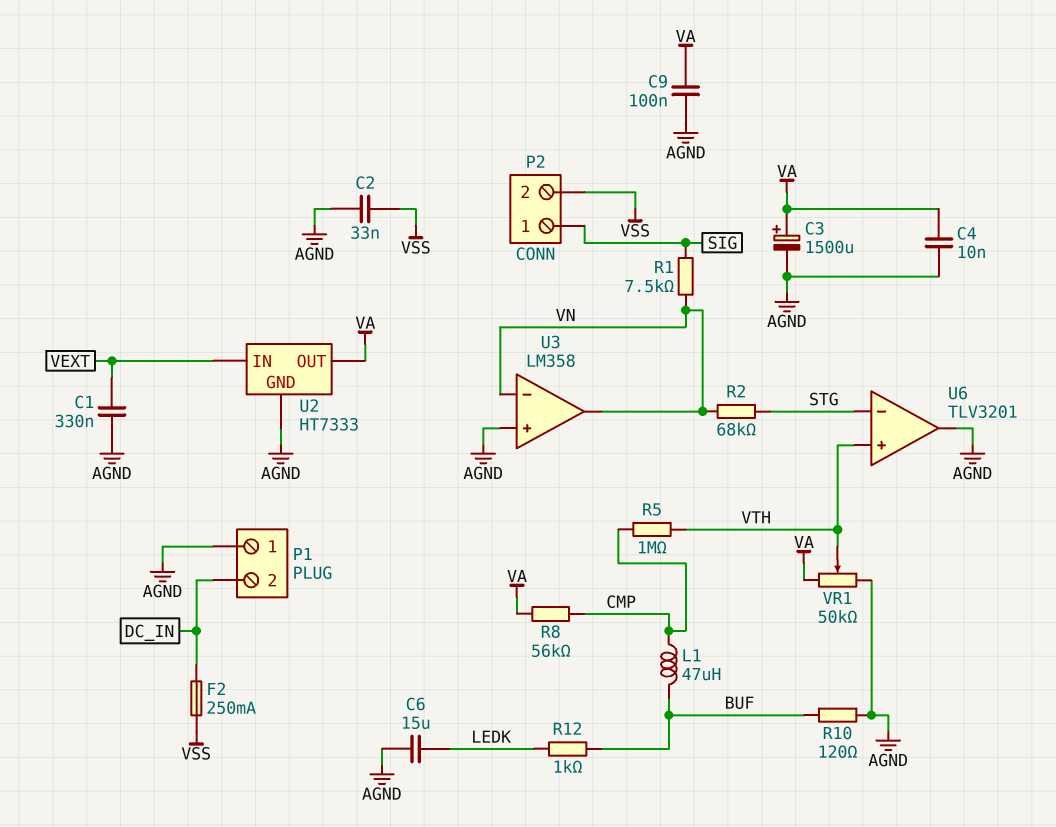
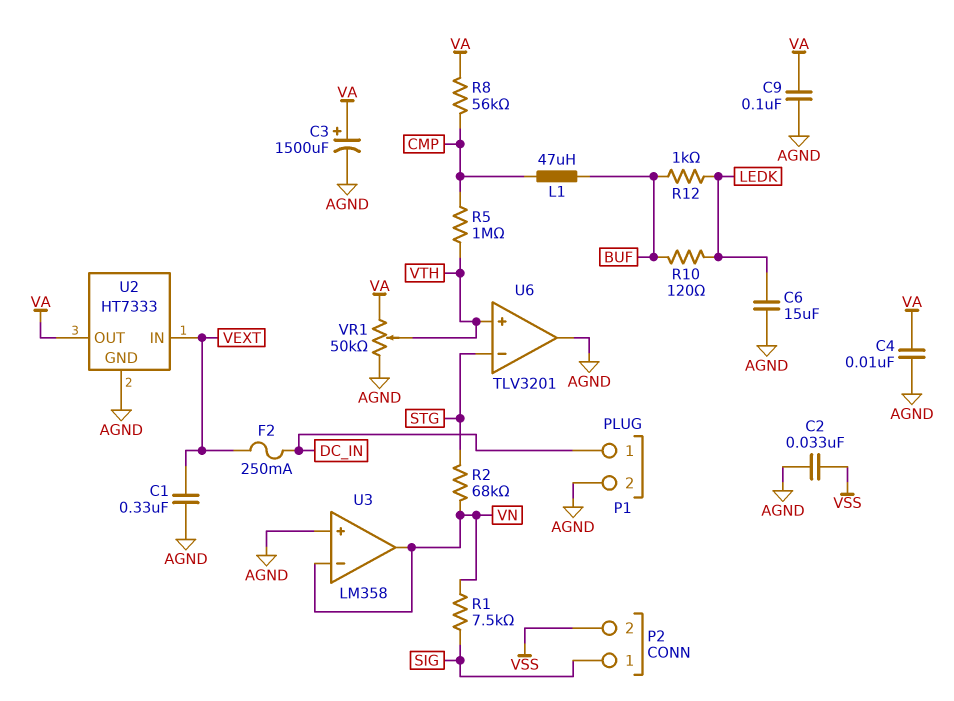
F2: 250mA (DC_IN, VSS) -> 250mA (DC_IN, VEXT)
P1 pin 1: AGND -> DC_IN
P1 pin 2: DC_IN -> AGND
R10: 120 (AGND, BUF) -> 120 (BUF, LEDK)

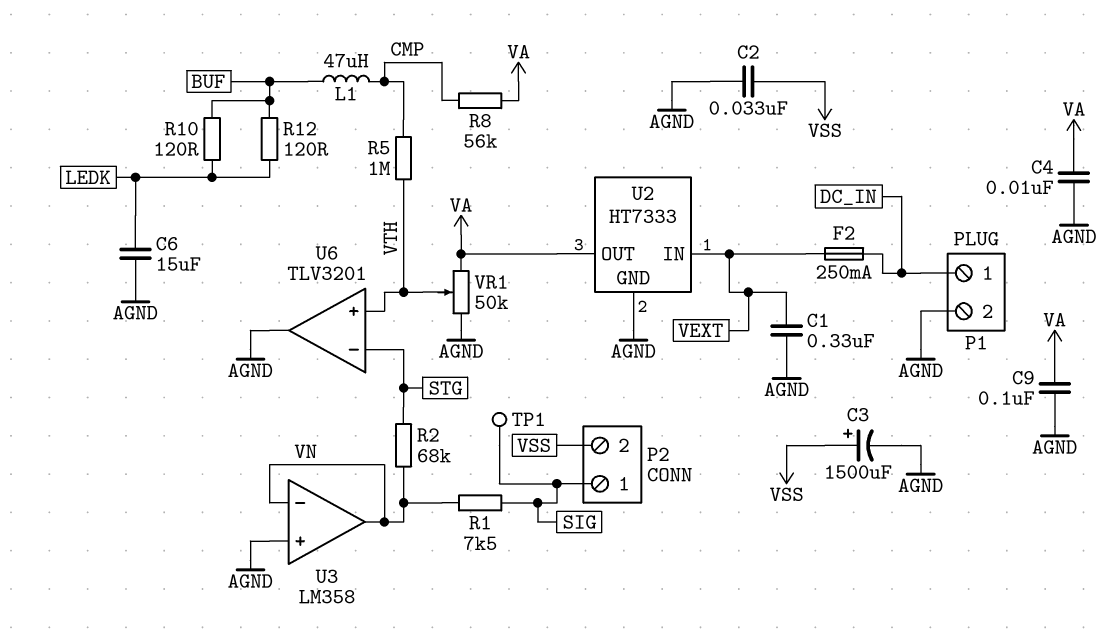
C3: 1500uF (plus VA, minus AGND) -> 1500uF (plus VSS, minus AGND)
R12: 1k (BUF, LEDK) -> 120 (BUF, LEDK)
TP1: none -> test point (SIG)

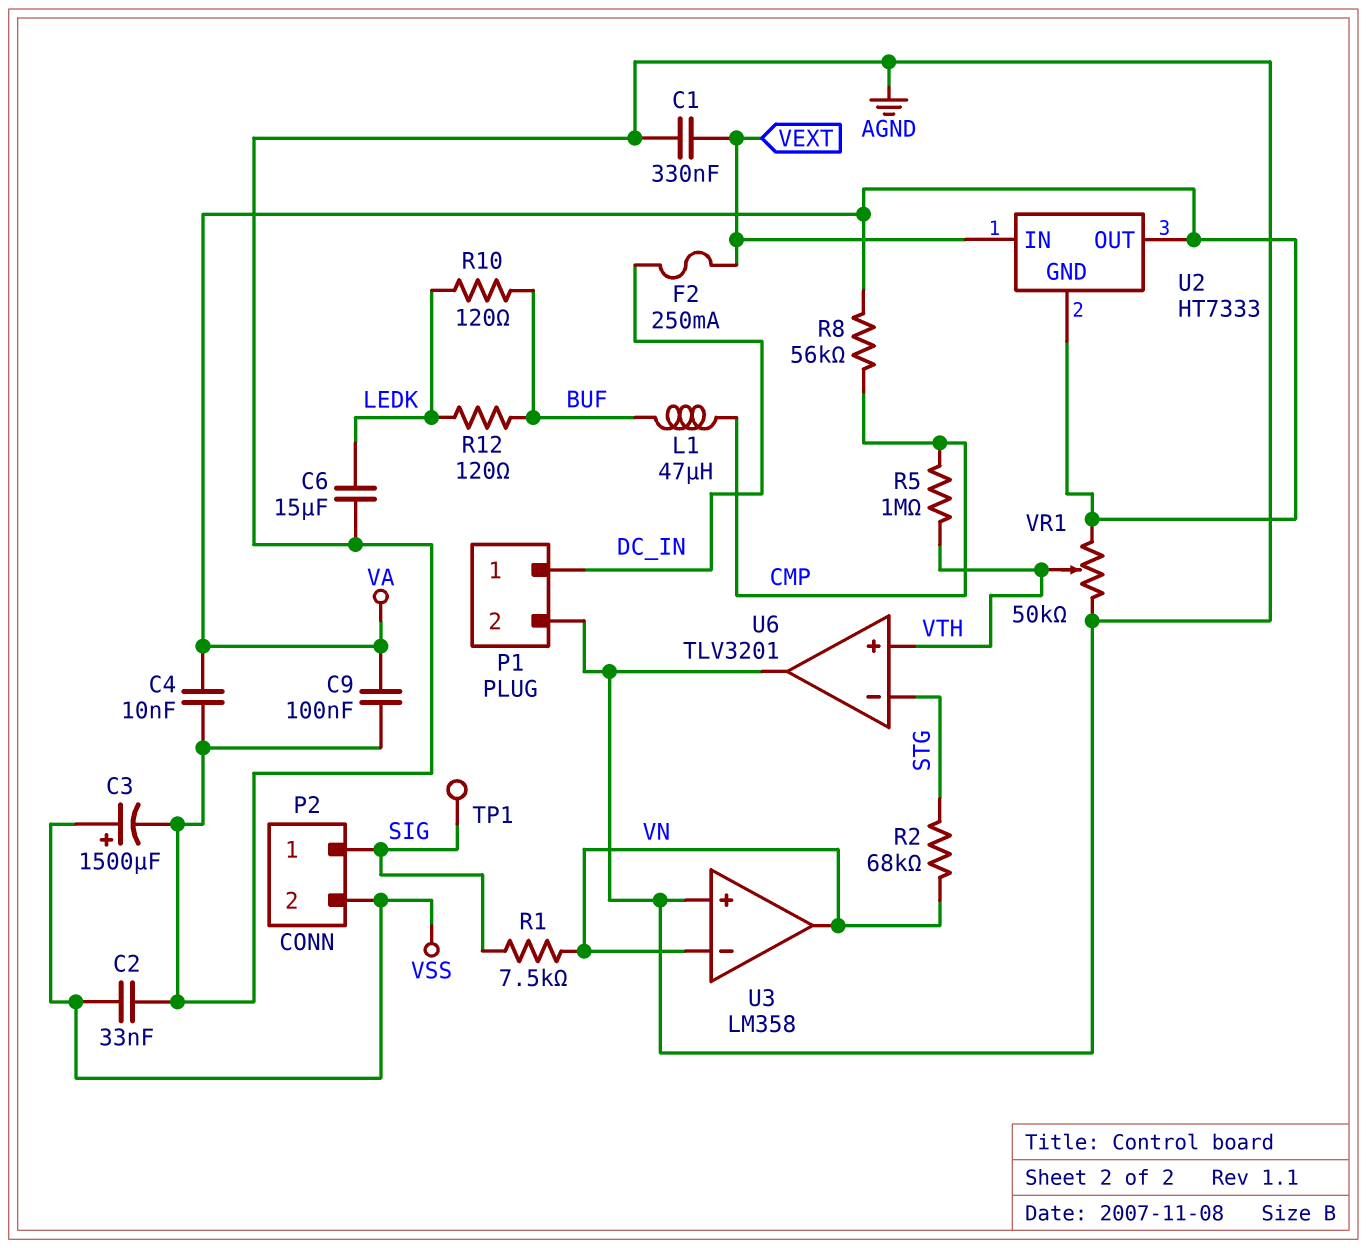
U2 pin GND: AGND -> VA

